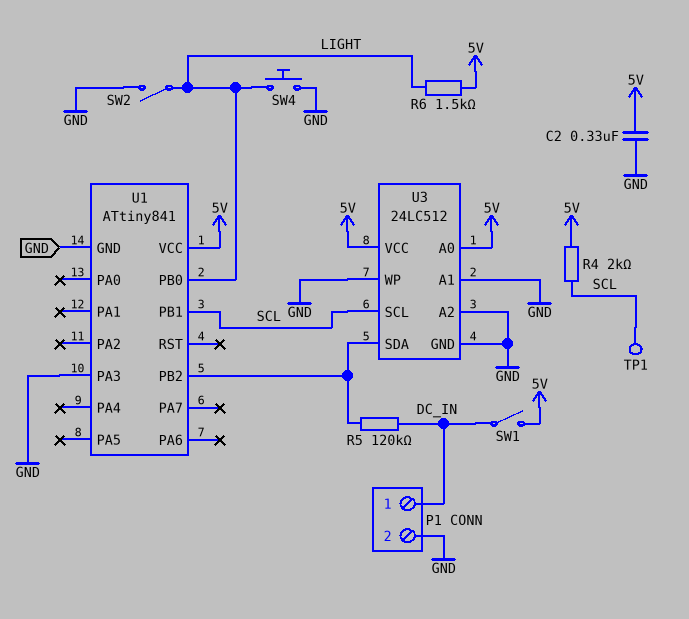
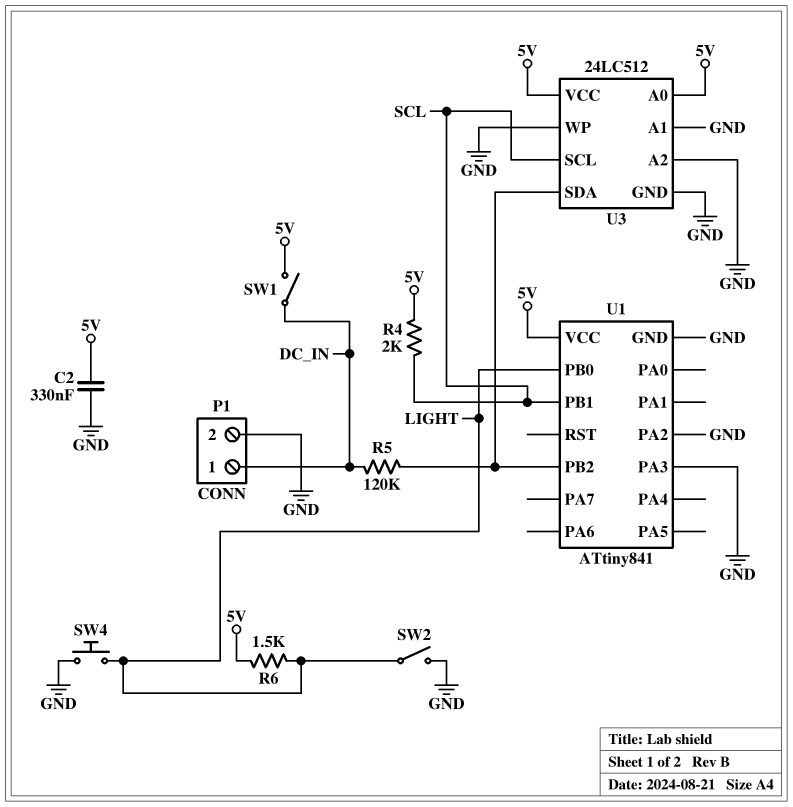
TP1: test point (SCL) -> none
U1 pin PA2: none -> GND

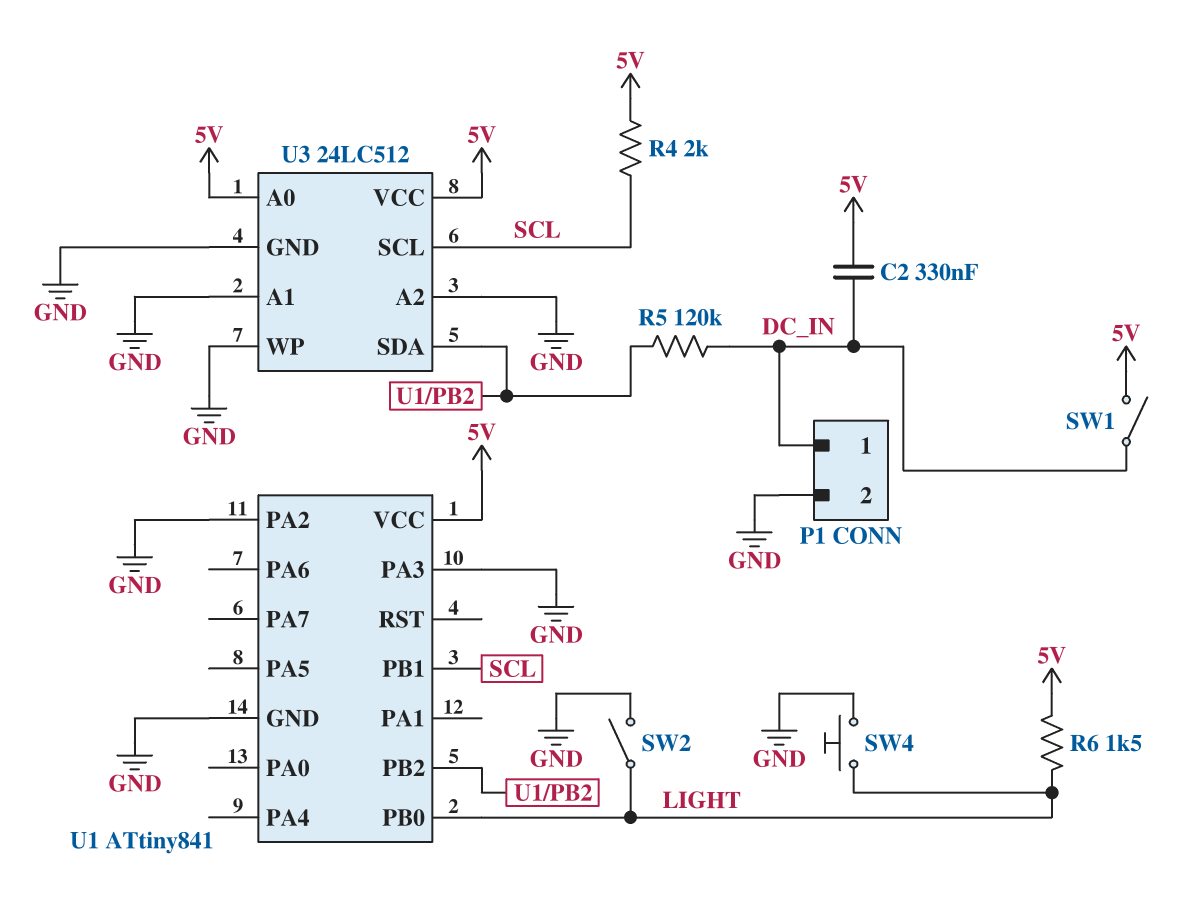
C2: 330nF (5V, GND) -> 330nF (5V, DC_IN)

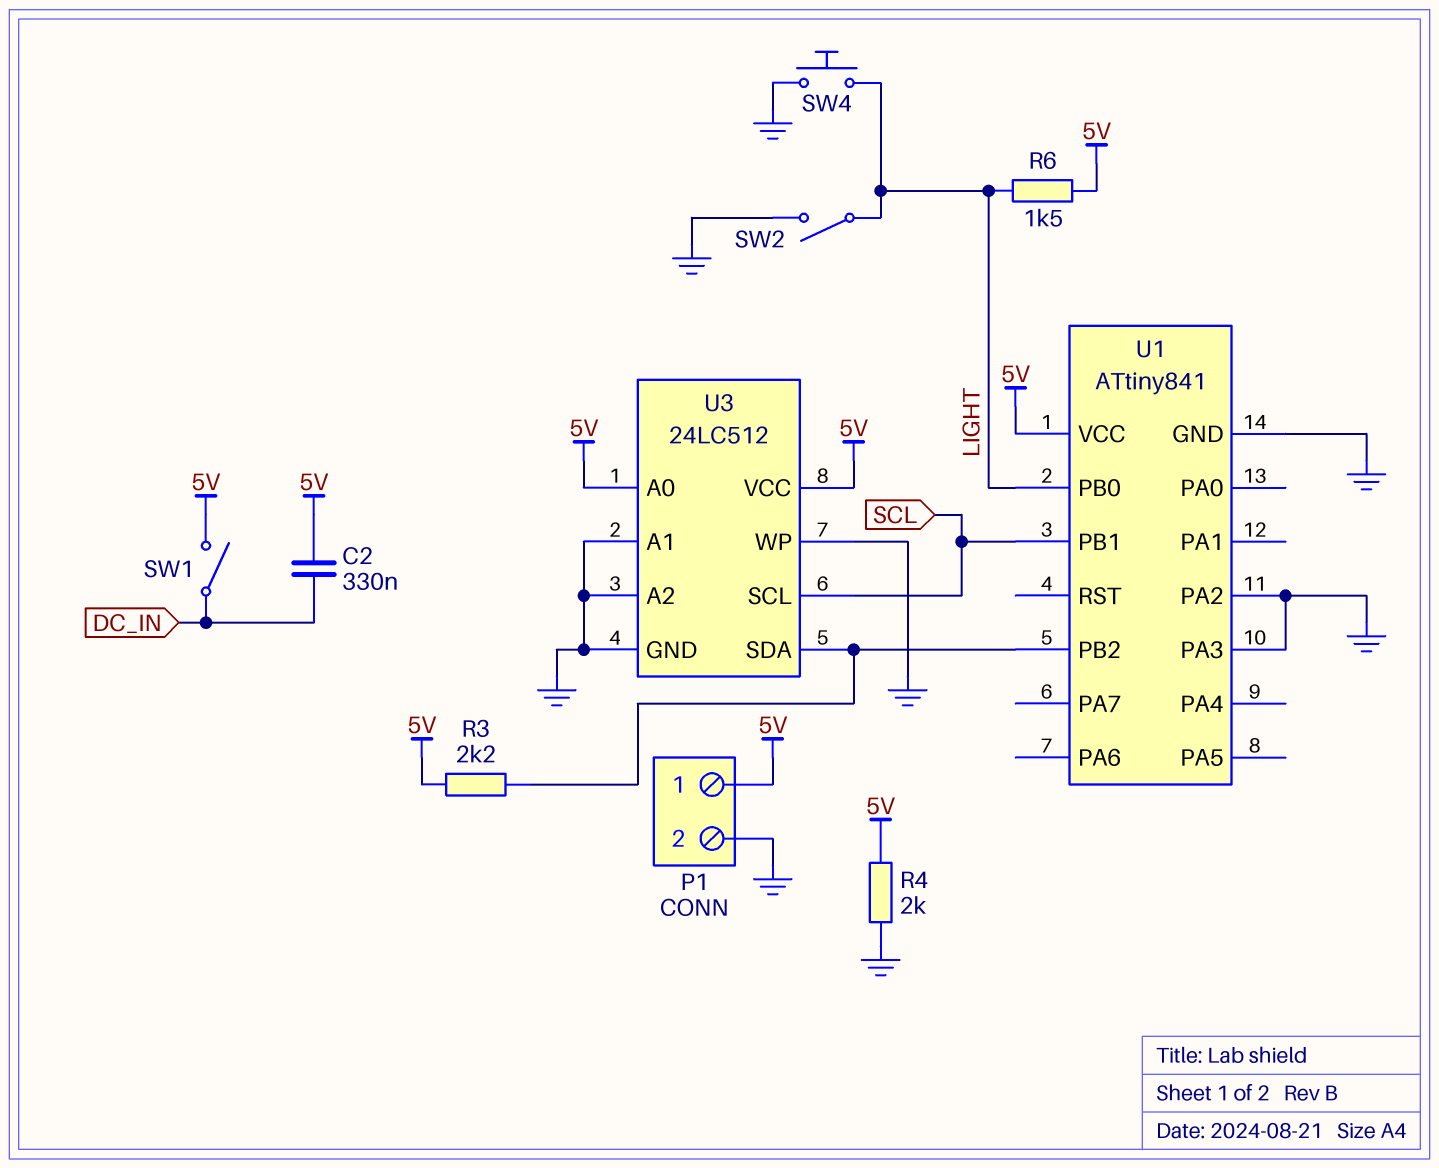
P1 pin 1: DC_IN -> 5V
R3: none -> 2.2k (5V, U1/PB2)
R4: 2k (5V, SCL) -> 2k (5V, GND)
R5: 120k (DC_IN, U1/PB2) -> none

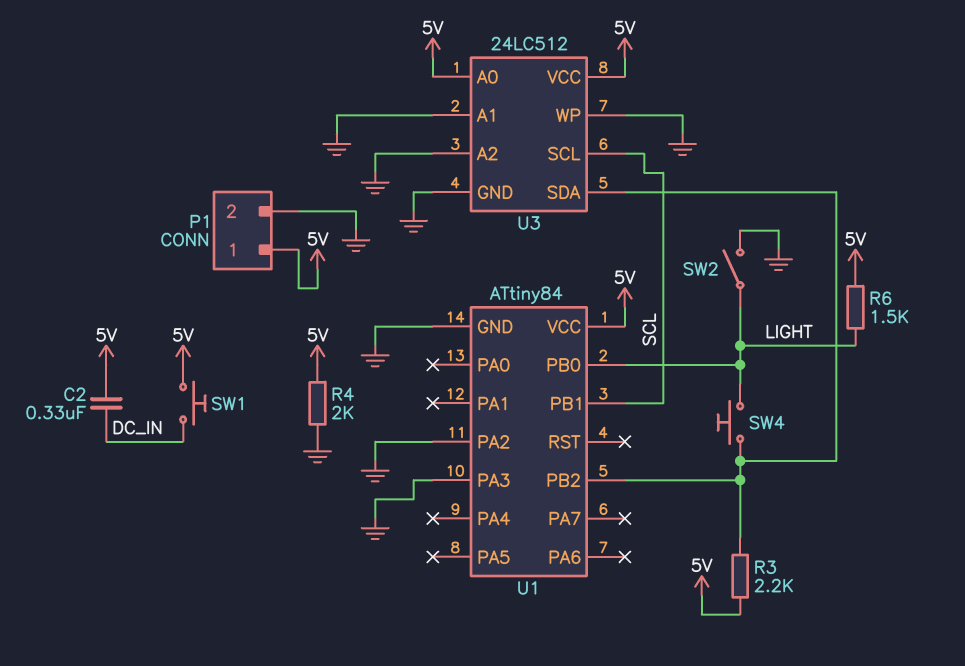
SW1: switch (5V, DC_IN) -> button (5V, DC_IN)
SW4: button (GND, LIGHT) -> button (LIGHT, U1/PB2)
U1: ATtiny841 -> ATtiny84

